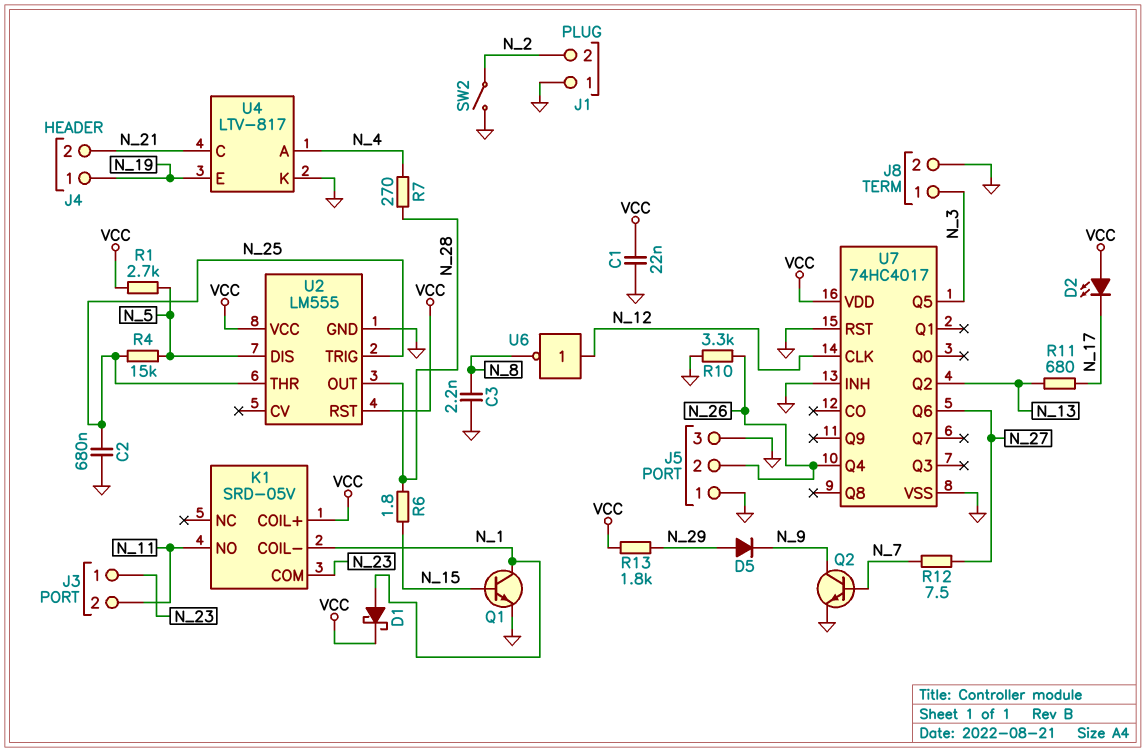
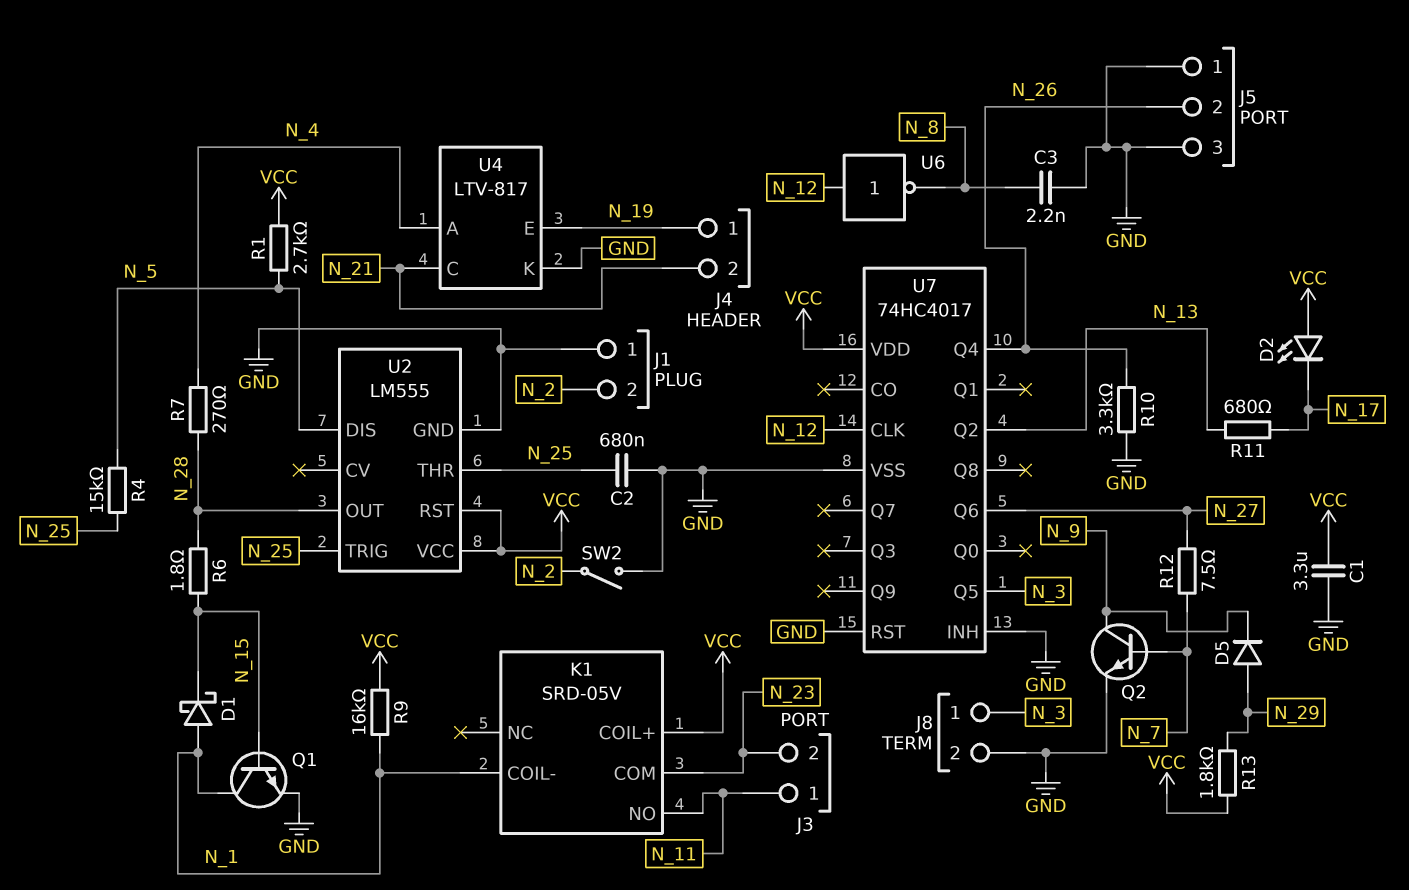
C1: 22nF (GND, VCC) -> 3.3uF (GND, VCC)
D1: schottky (A N_1, K VCC) -> schottky (A N_1, K N_15)
J3 pin 1: N_23 -> N_11
J3 pin 2: N_11 -> N_23
R9: none -> 16k (N_1, VCC)

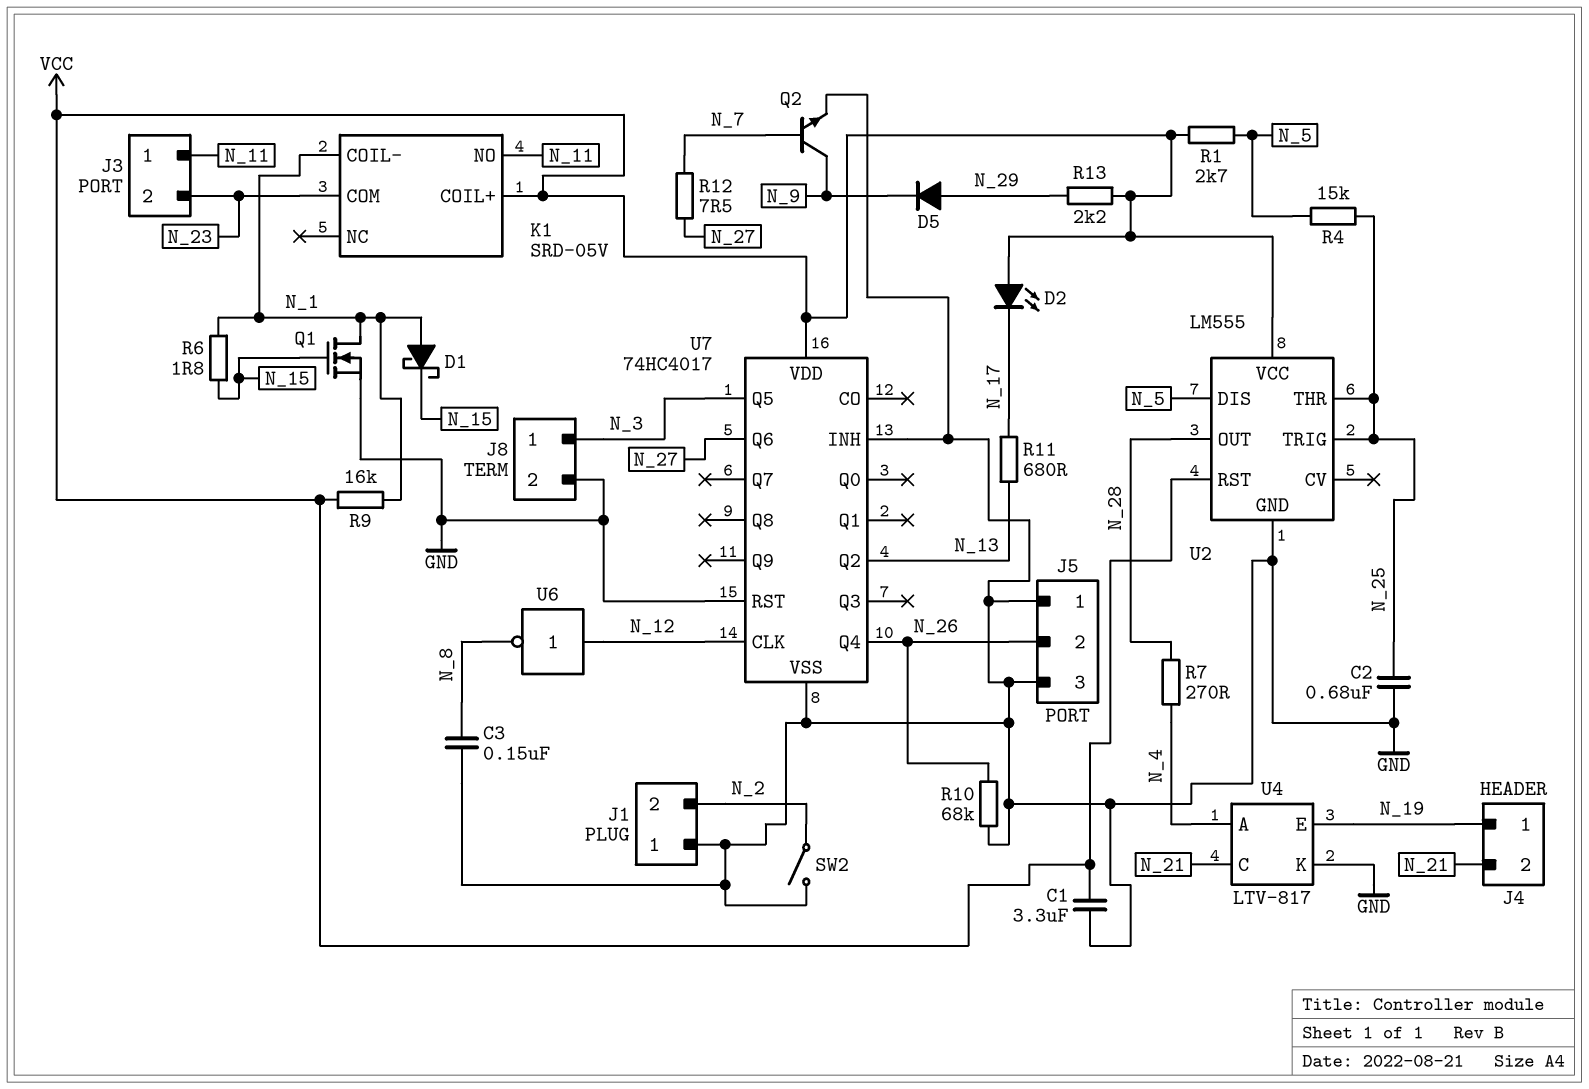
C3: 2.2nF (GND, N_8) -> 150nF (GND, N_8)
Q1: NPN (B N_15, C N_1, E GND) -> NMOS (G N_15, D N_1, S GND)
R6: 1.8 (N_15, N_28) -> 1.8 (N_1, N_15)
R10: 3.3k (GND, N_26) -> 68k (GND, N_26)
R13: 1.8k (N_29, VCC) -> 2.2k (N_29, VCC)

